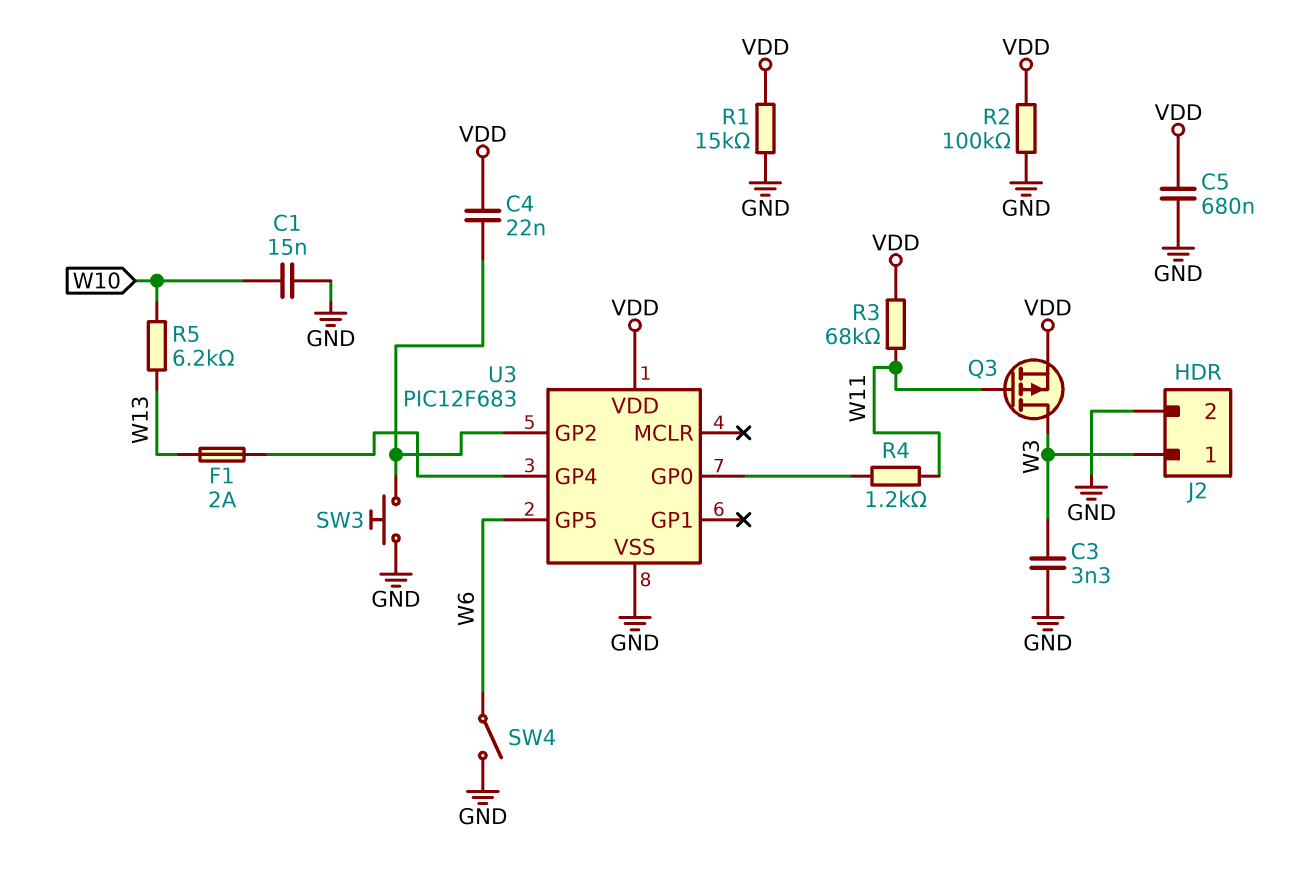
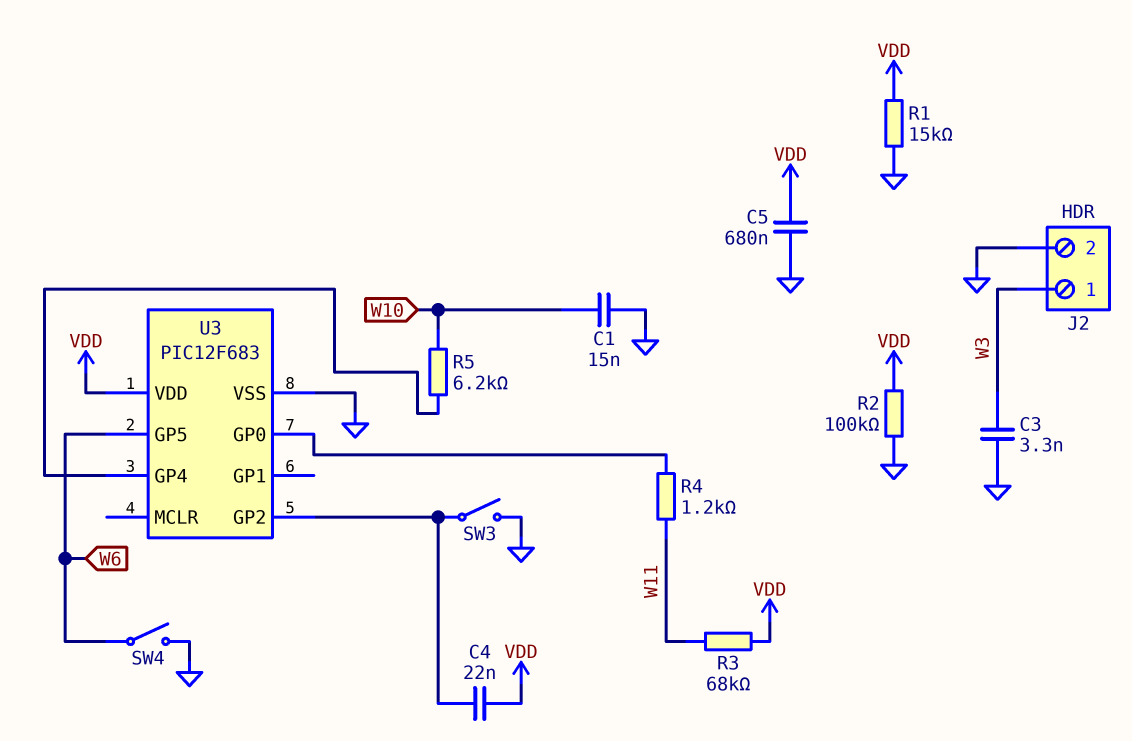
F1: 2A (U3/GP4, W13) -> none
Q3: PMOS (G W11, D W3, S VDD) -> none
R5: 6.2k (W10, W13) -> 6.2k (U3/GP4, W10)
SW3: button (GND, U3/GP2) -> switch (GND, U3/GP2)

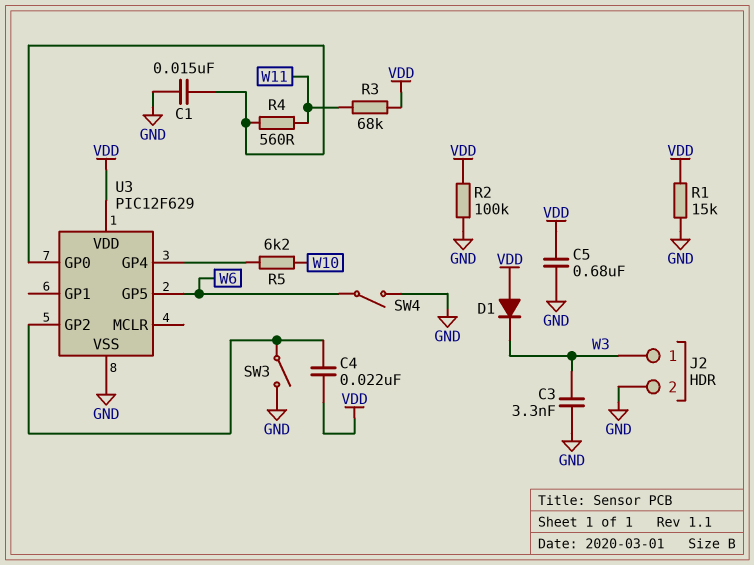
C1: 15nF (GND, W10) -> 15nF (GND, U3/GP0)
D1: none -> diode (A VDD, K W3)
R4: 1.2k (U3/GP0, W11) -> 560 (U3/GP0, W11)
U3: PIC12F683 -> PIC12F629

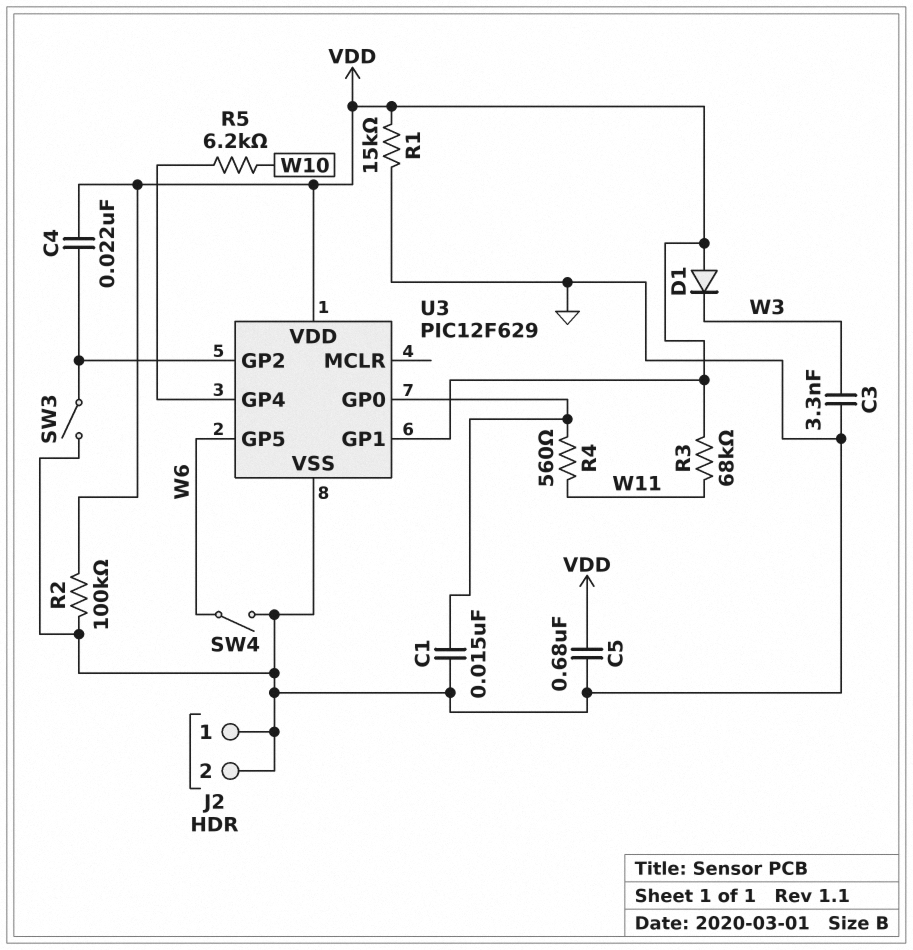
J2 pin 1: W3 -> GND
U3 pin GP1: none -> VDD

